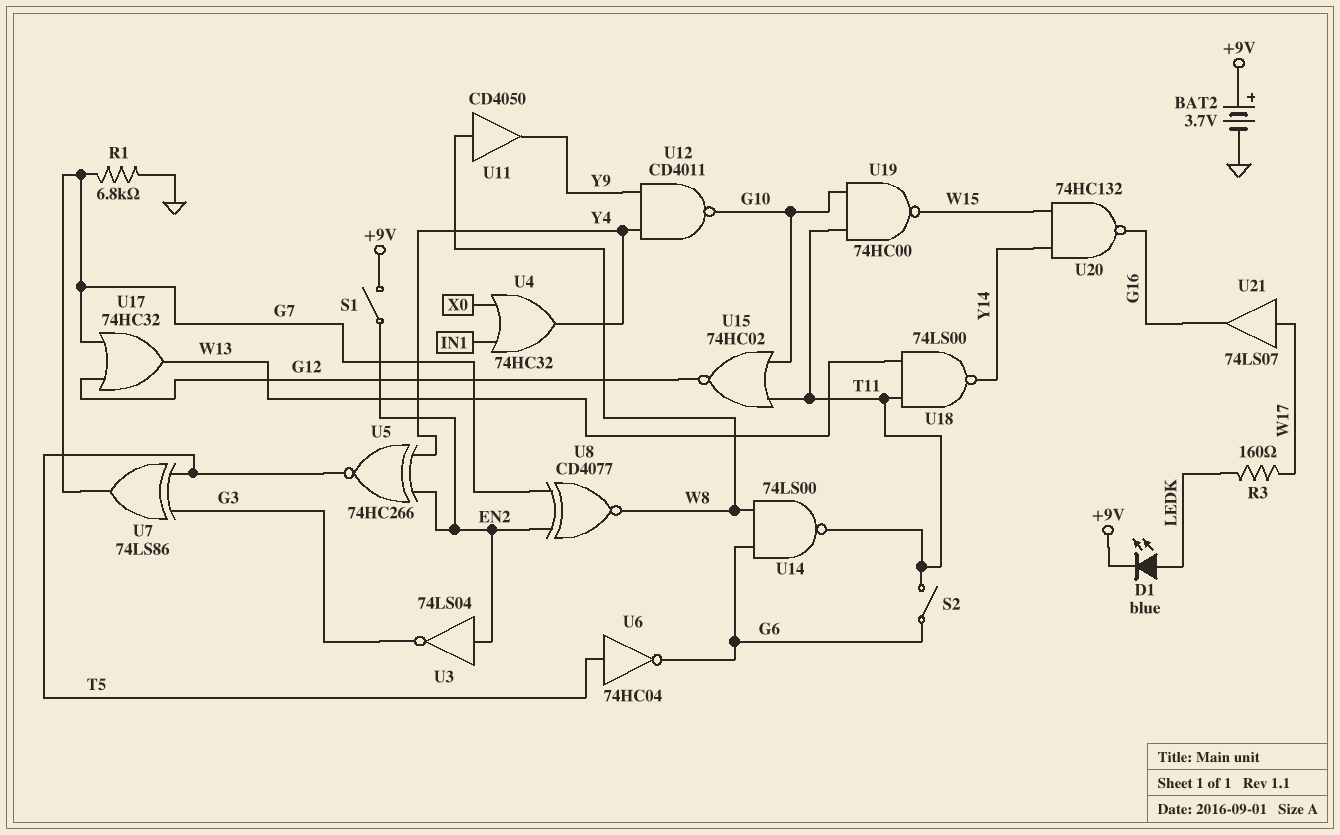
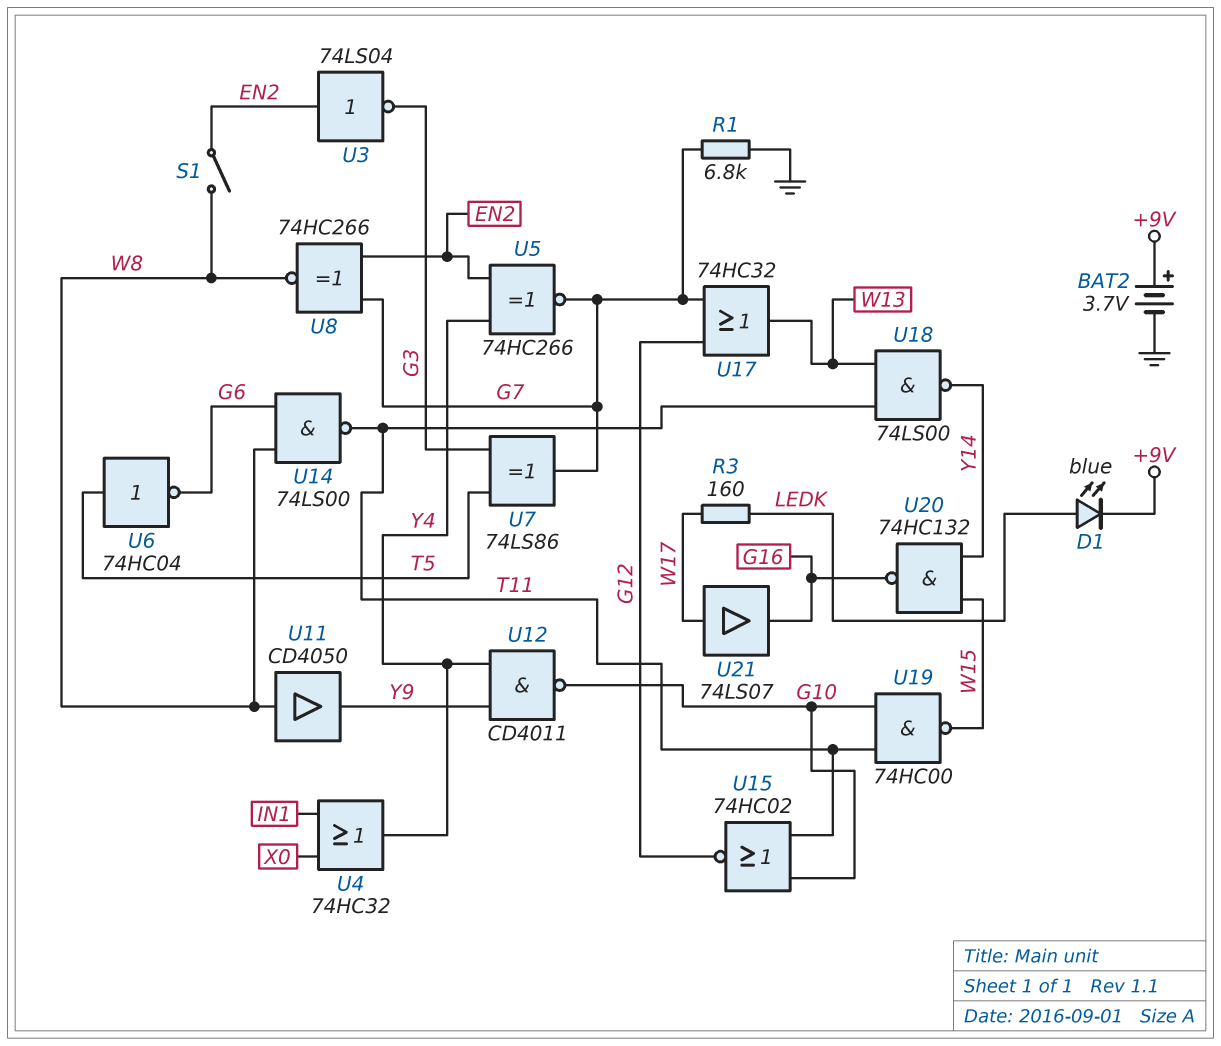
S1: switch (+9V, EN2) -> switch (EN2, W8)
S2: switch (G6, T11) -> none
U5: XNOR 74HC266 (in EN2, in Y4, out T5) -> XNOR 74HC266 (in EN2, in Y4, out G7)
U8: XNOR CD4077 (in EN2, in G7, out W8) -> XNOR 74HC266 (in EN2, in G7, out W8)

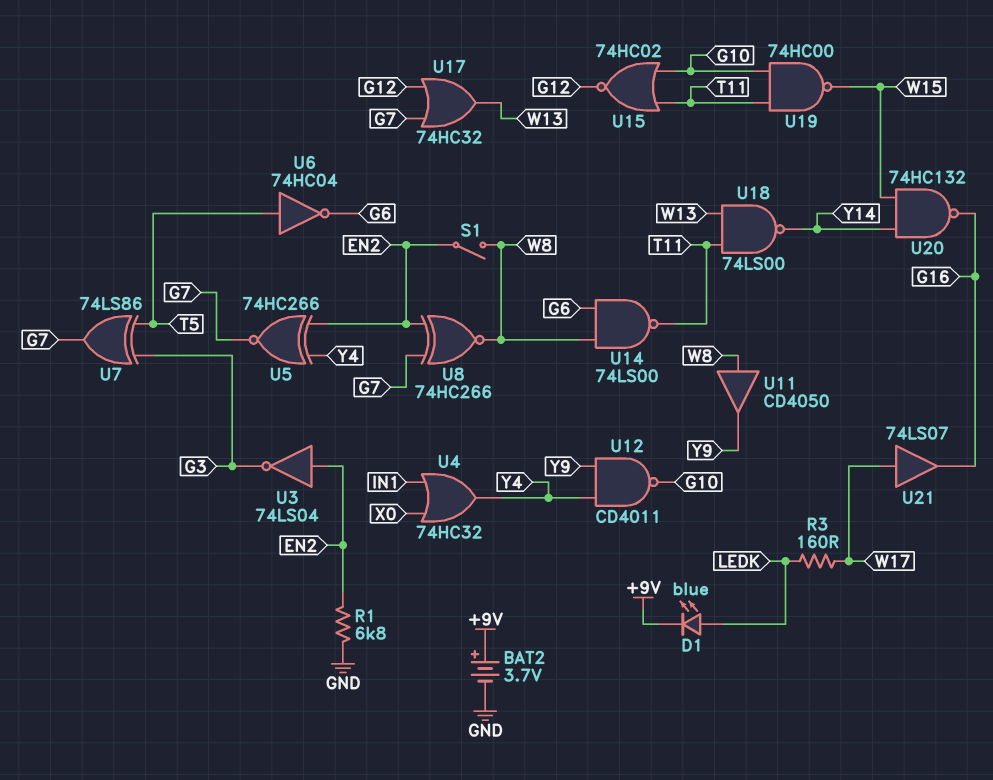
R1: 6.8k (G7, GND) -> 6.8k (EN2, GND)

